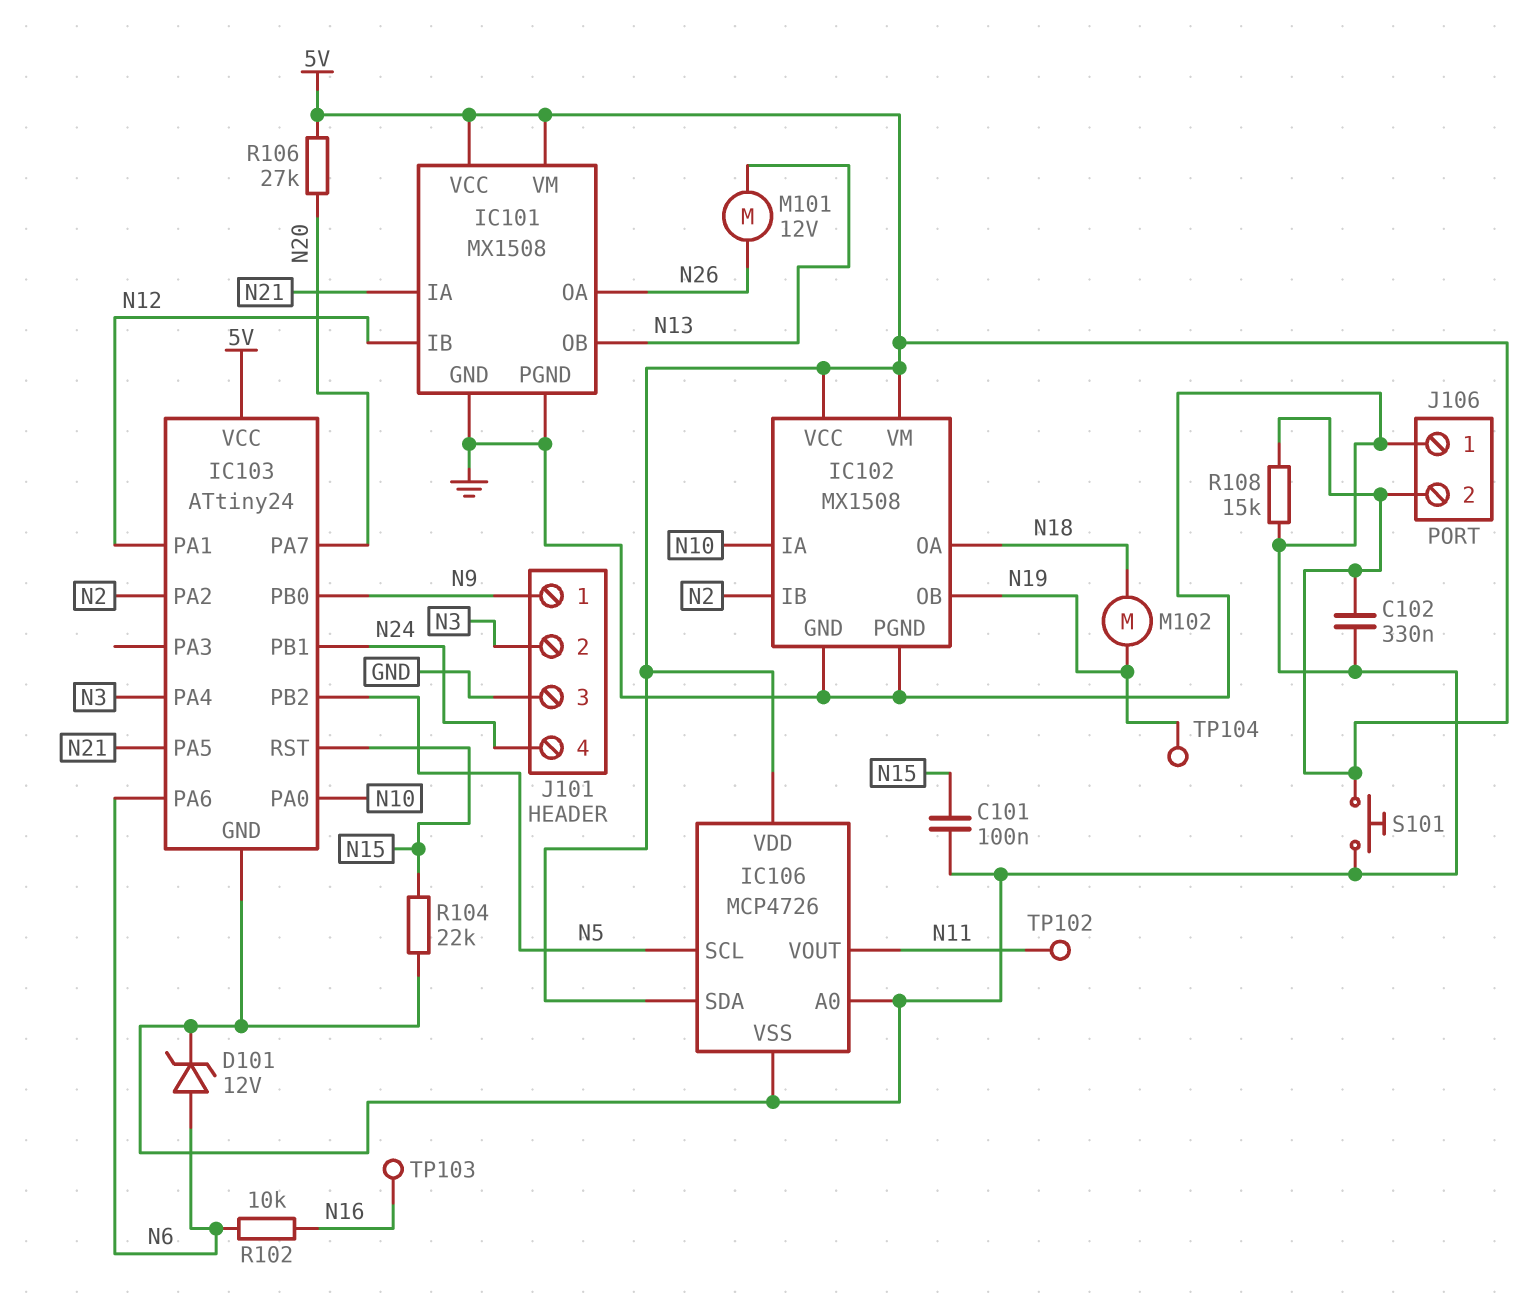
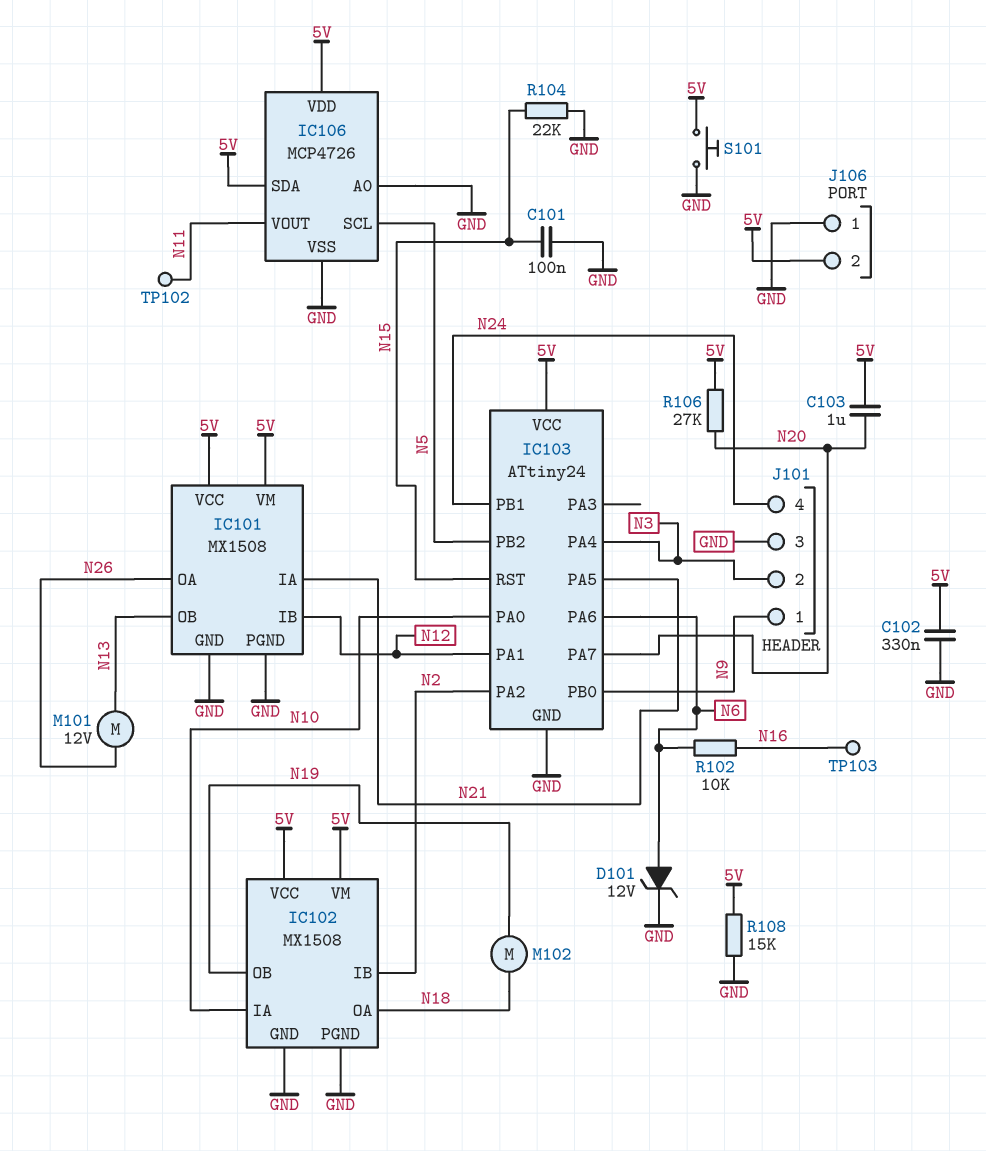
C103: none -> 1uF (5V, N20)
TP104: test point (N19) -> none

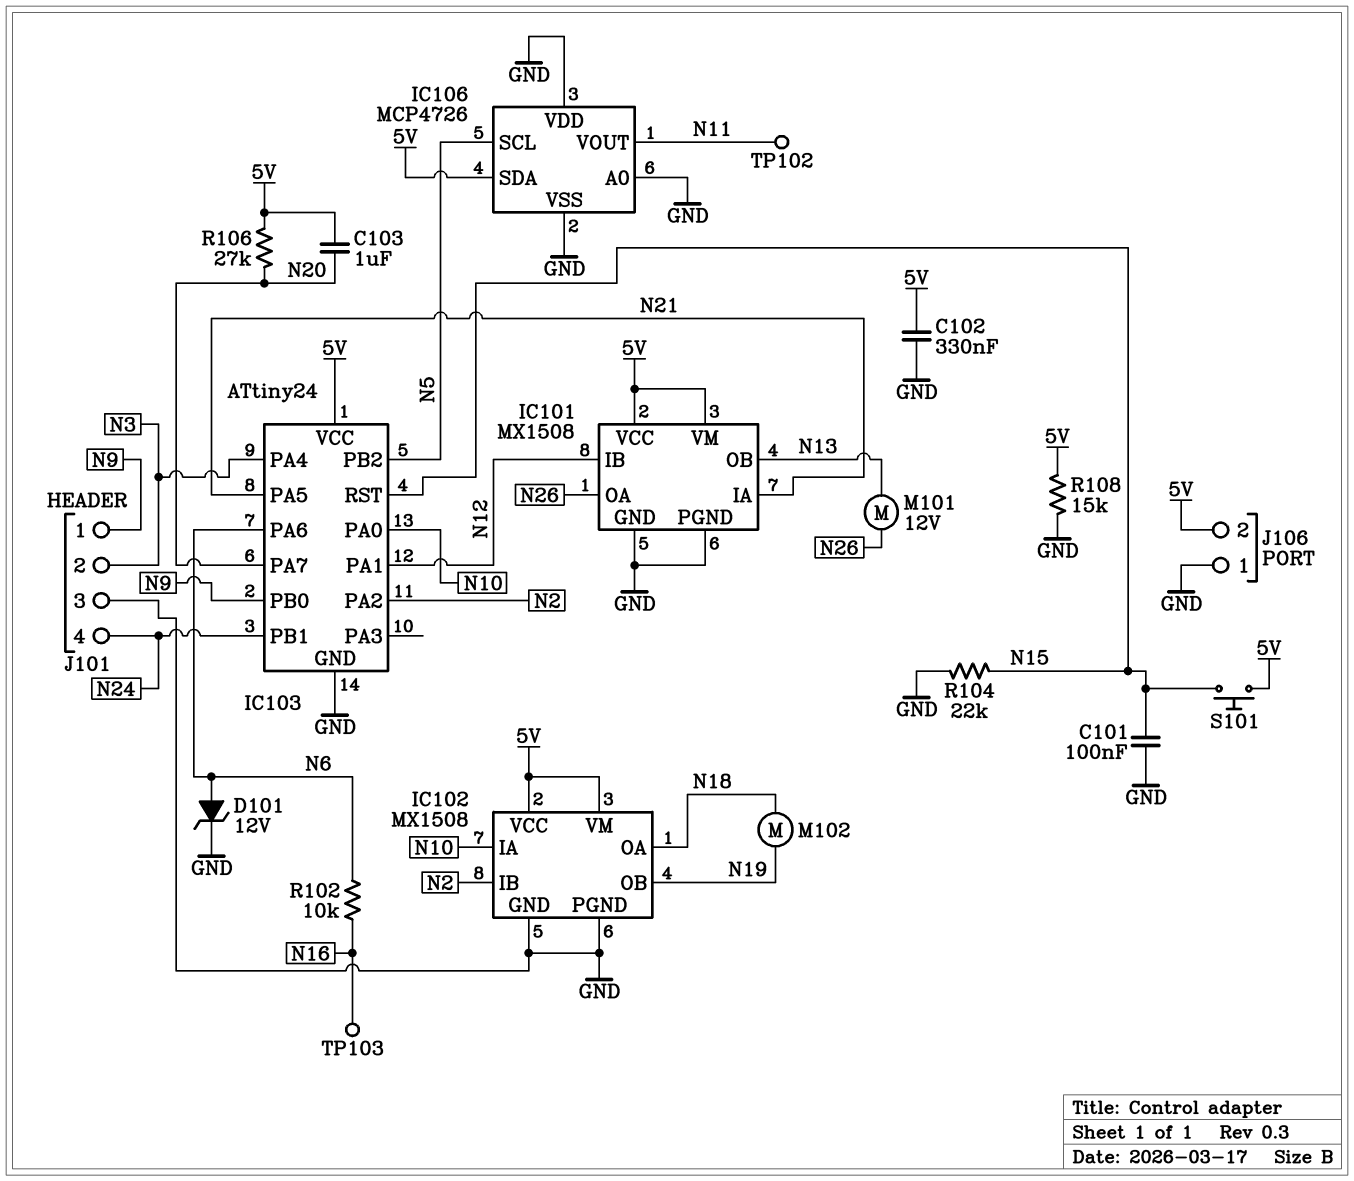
IC106 pin VDD: 5V -> GND
S101: button (5V, GND) -> button (5V, N15)

